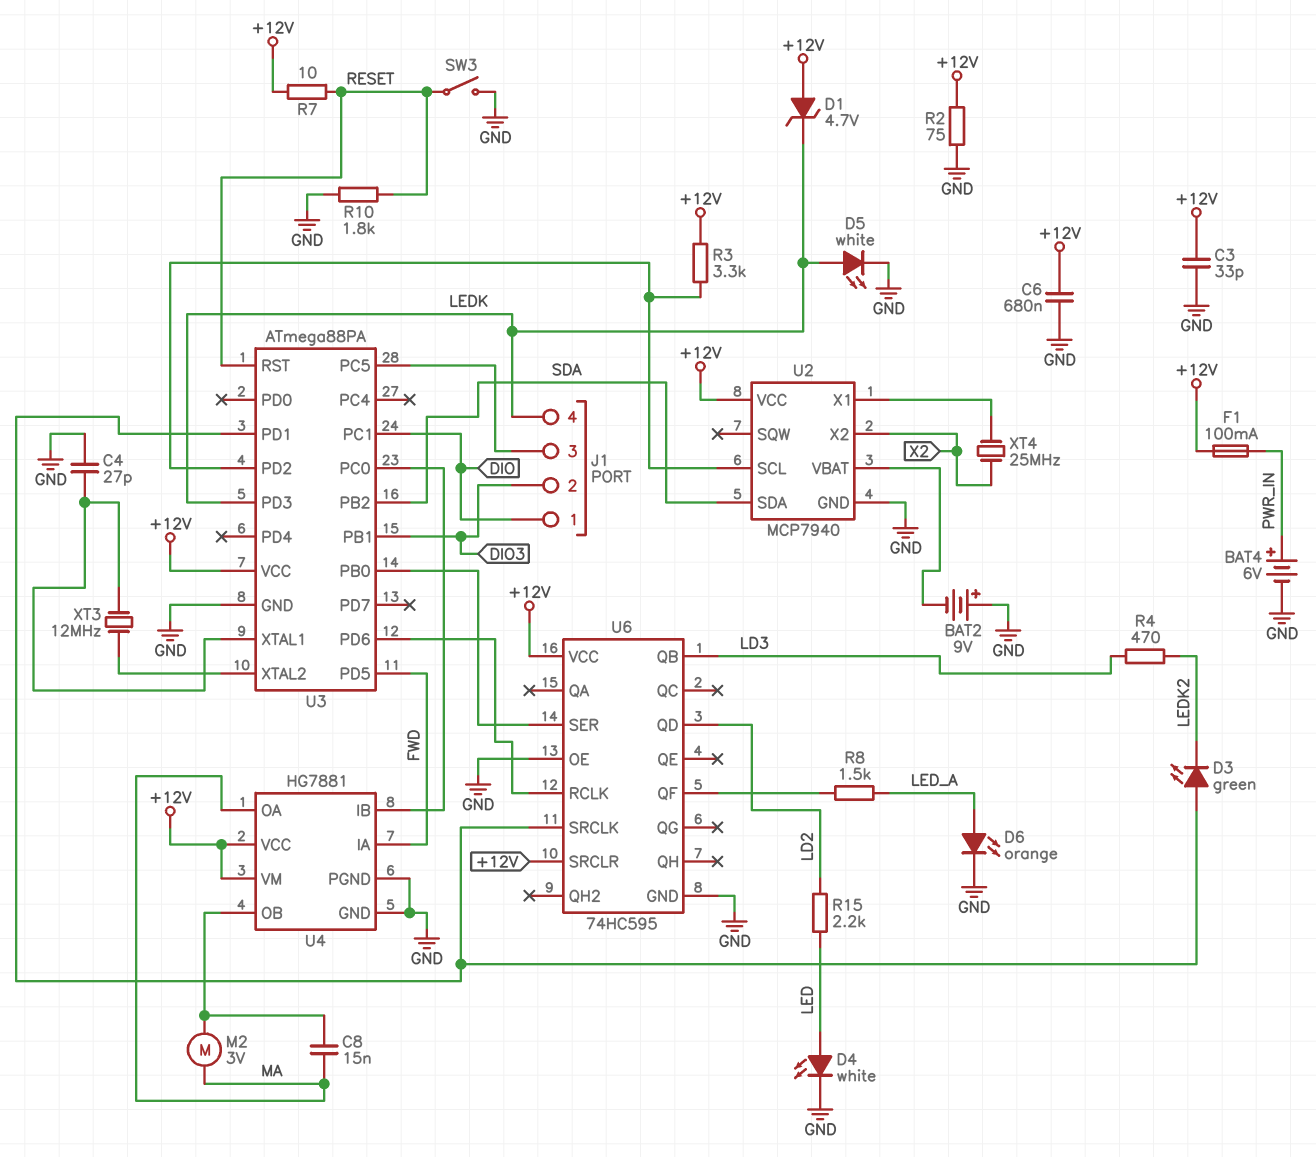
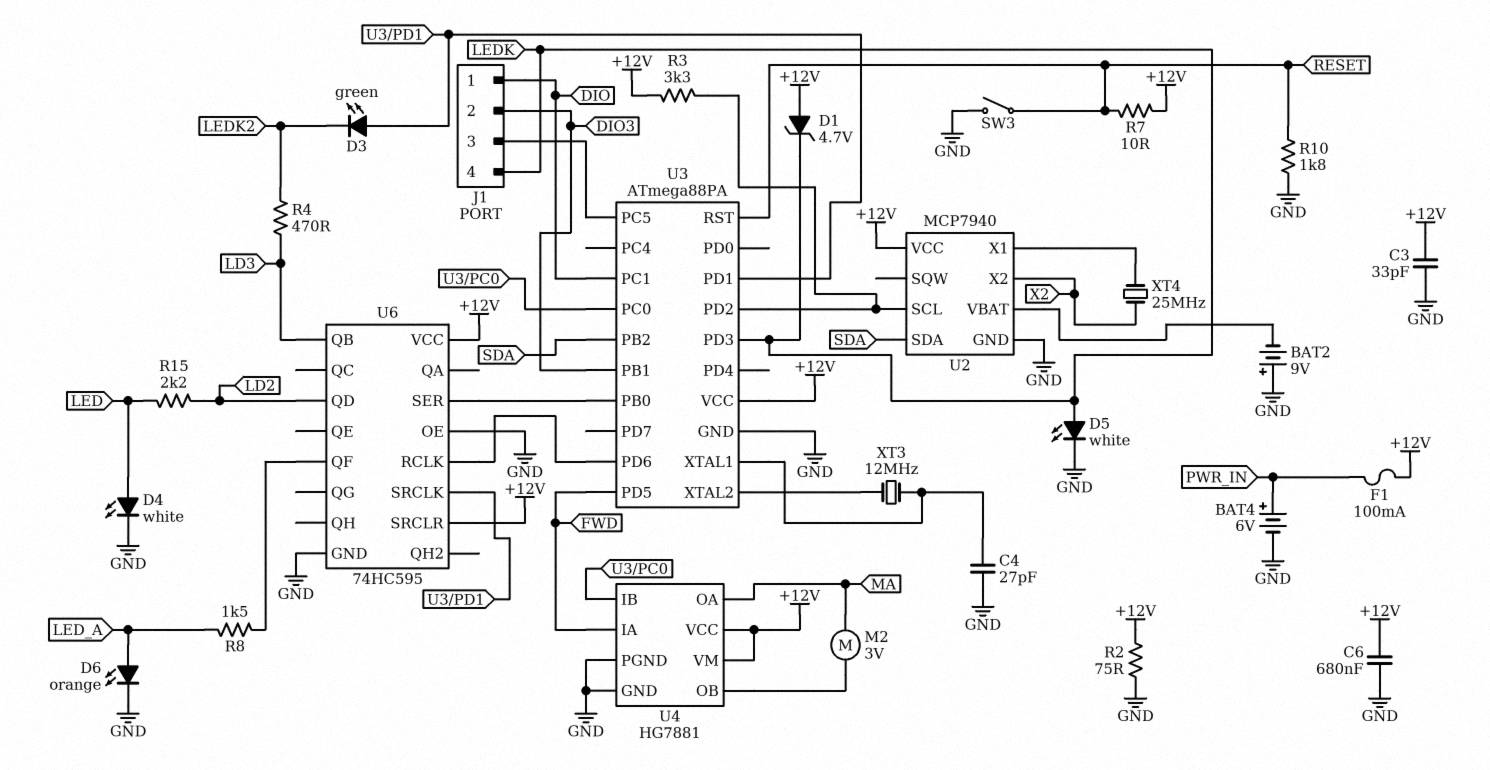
C8: 15nF (MA, U4/OB) -> none

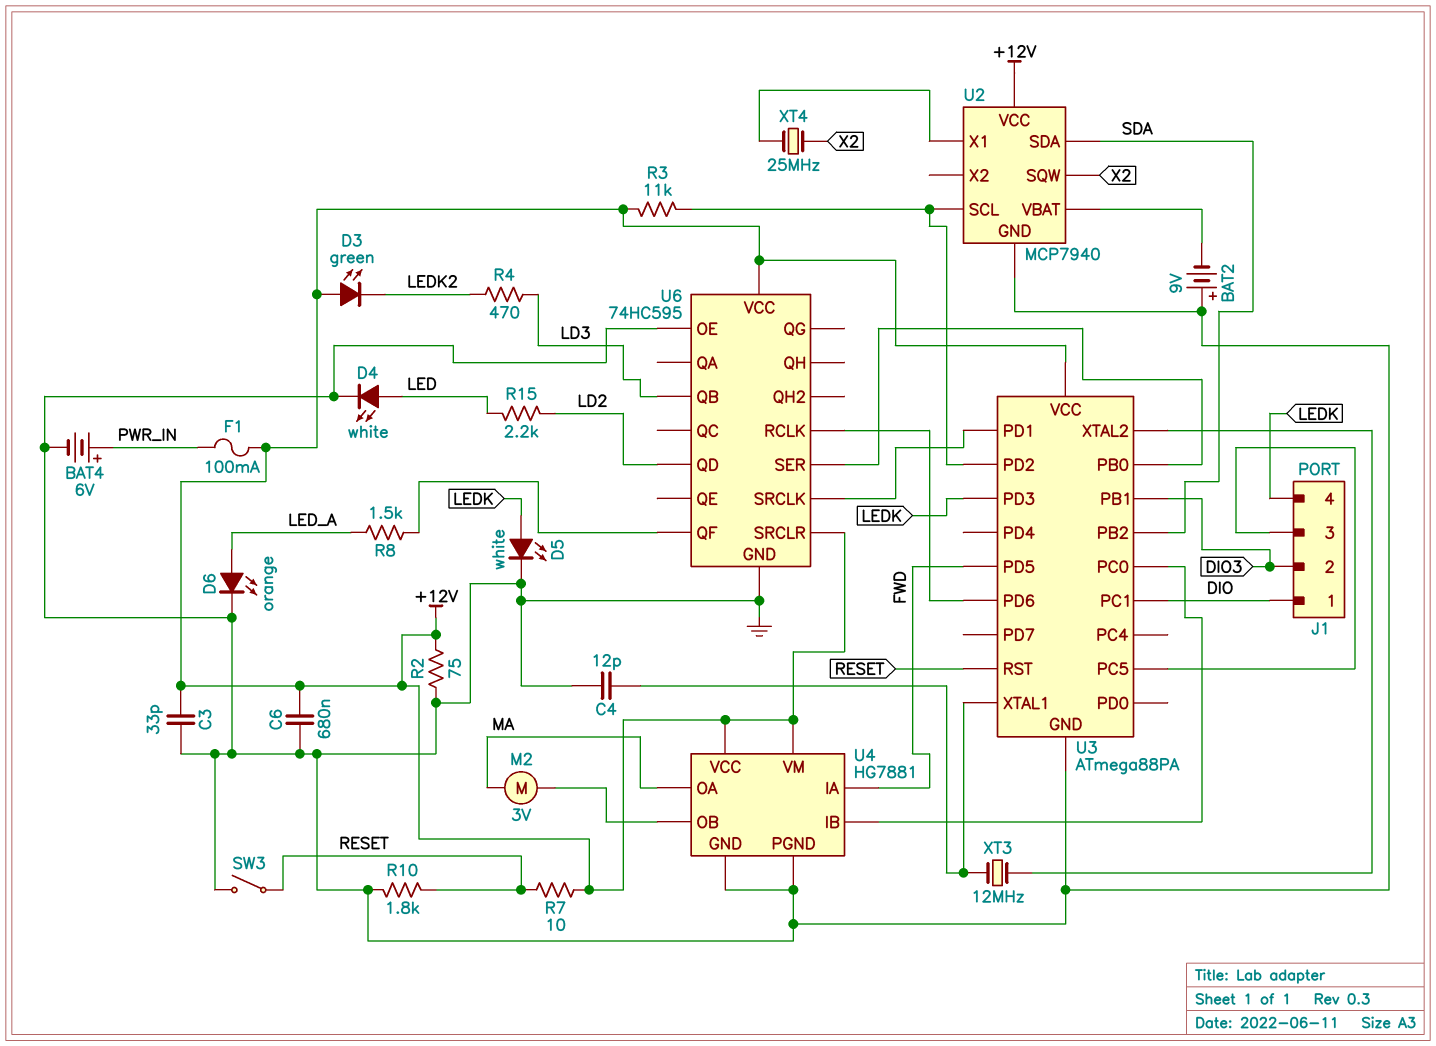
C4: 27pF (GND, U3/XTAL1) -> 12pF (GND, U3/XTAL1)
D1: zener 4.7V (A +12V, K LEDK) -> none
D3: LED green (A U3/PD1, K LEDK2) -> LED green (A +12V, K LEDK2)
R3: 3.3k (+12V, U2/SCL) -> 11k (+12V, U2/SCL)
U2 pin SQW: none -> X2
U2 pin X2: X2 -> none

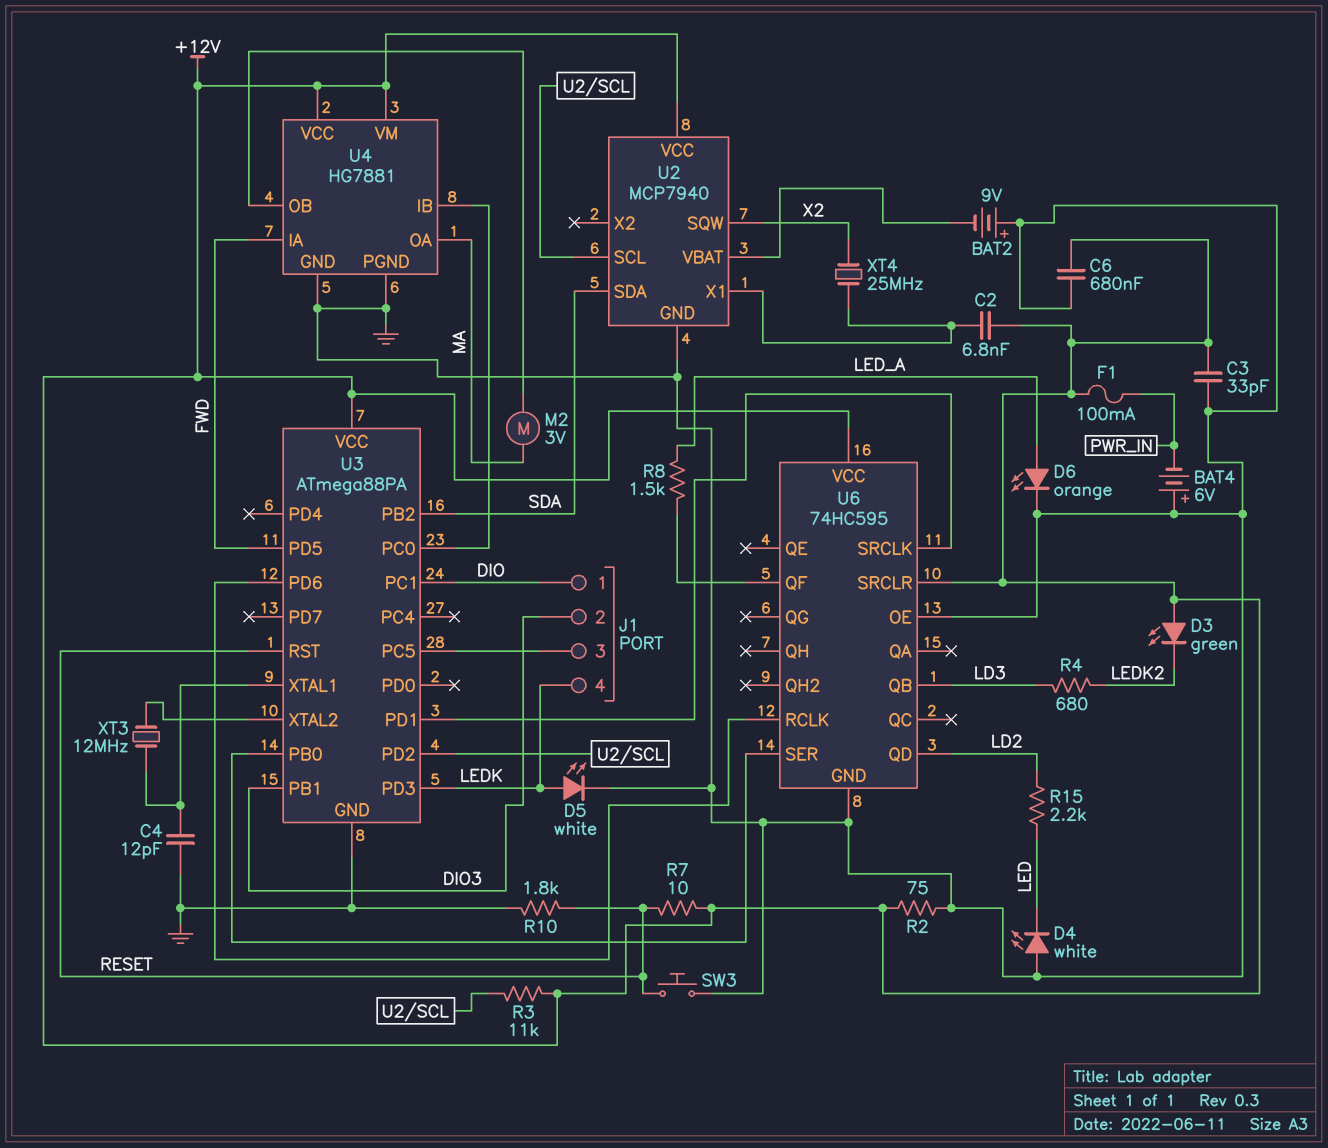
BAT4: 6V (plus PWR_IN, minus GND) -> 6V (plus GND, minus PWR_IN)
C2: none -> 6.8nF (+12V, U2/X1)
D4: LED white (A LED, K GND) -> LED white (A GND, K LED)
R4: 470 (LD3, LEDK2) -> 680 (LD3, LEDK2)
SW3: switch (GND, RESET) -> button (GND, RESET)

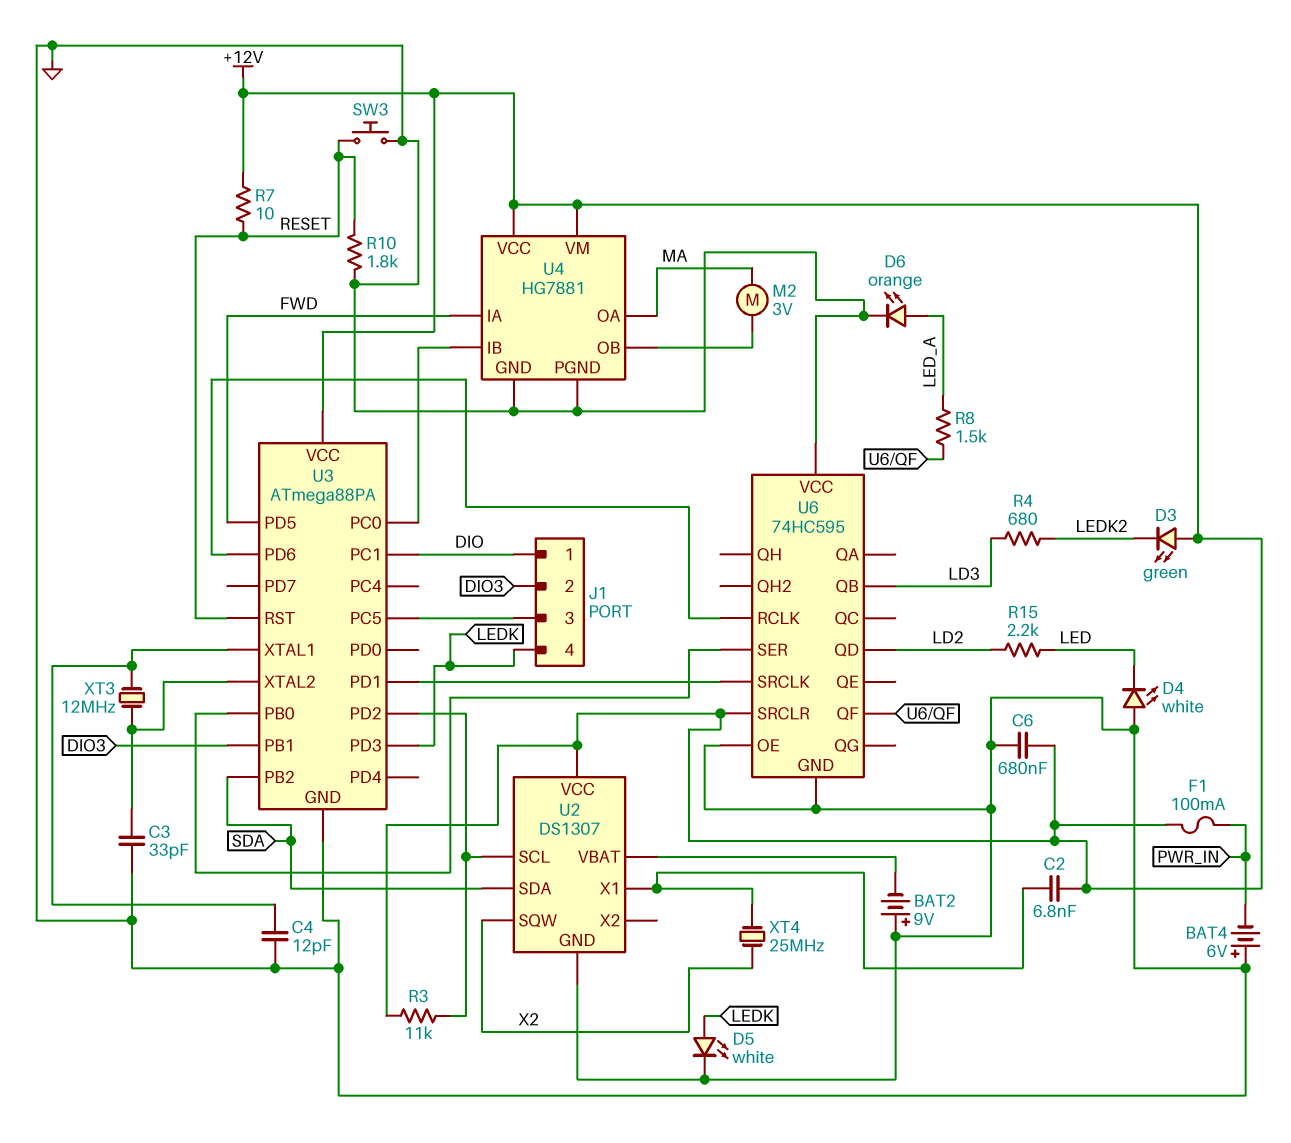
C3: 33pF (+12V, GND) -> 33pF (GND, U3/XTAL2)
R2: 75 (+12V, GND) -> none
U2: MCP7940 -> DS1307
U6 pin VCC: +12V -> GND

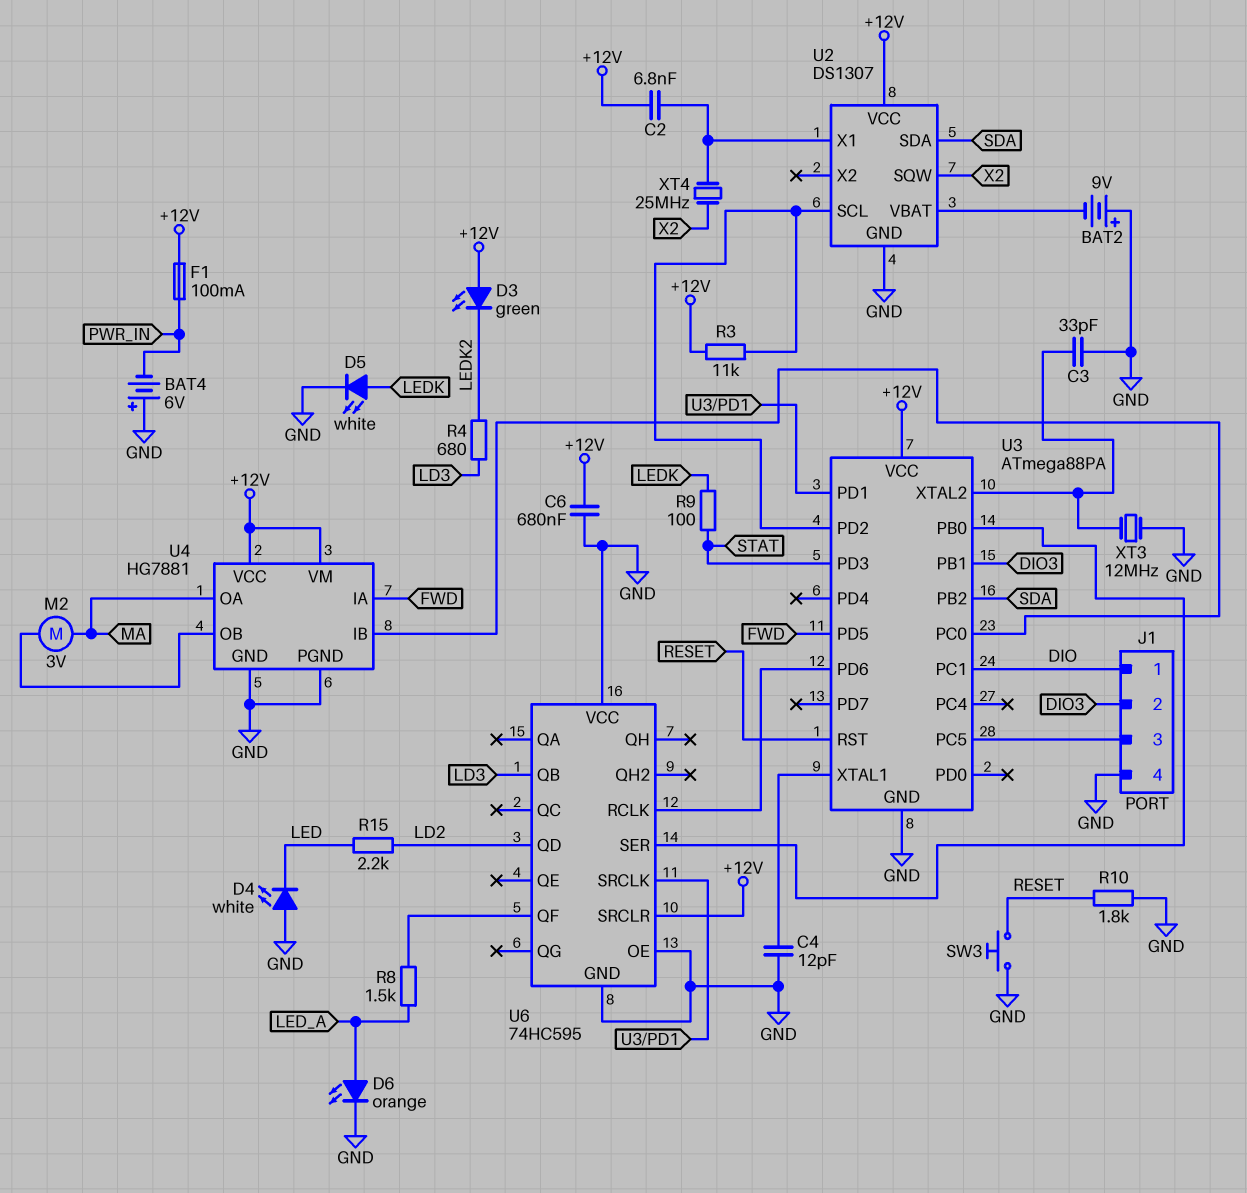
J1 pin 4: LEDK -> GND
R7: 10 (+12V, RESET) -> none
R9: none -> 100 (LEDK, STAT)
U3 pin PD3: LEDK -> STAT
XT3: 12MHz (U3/XTAL1, U3/XTAL2) -> 12MHz (GND, U3/XTAL2)

